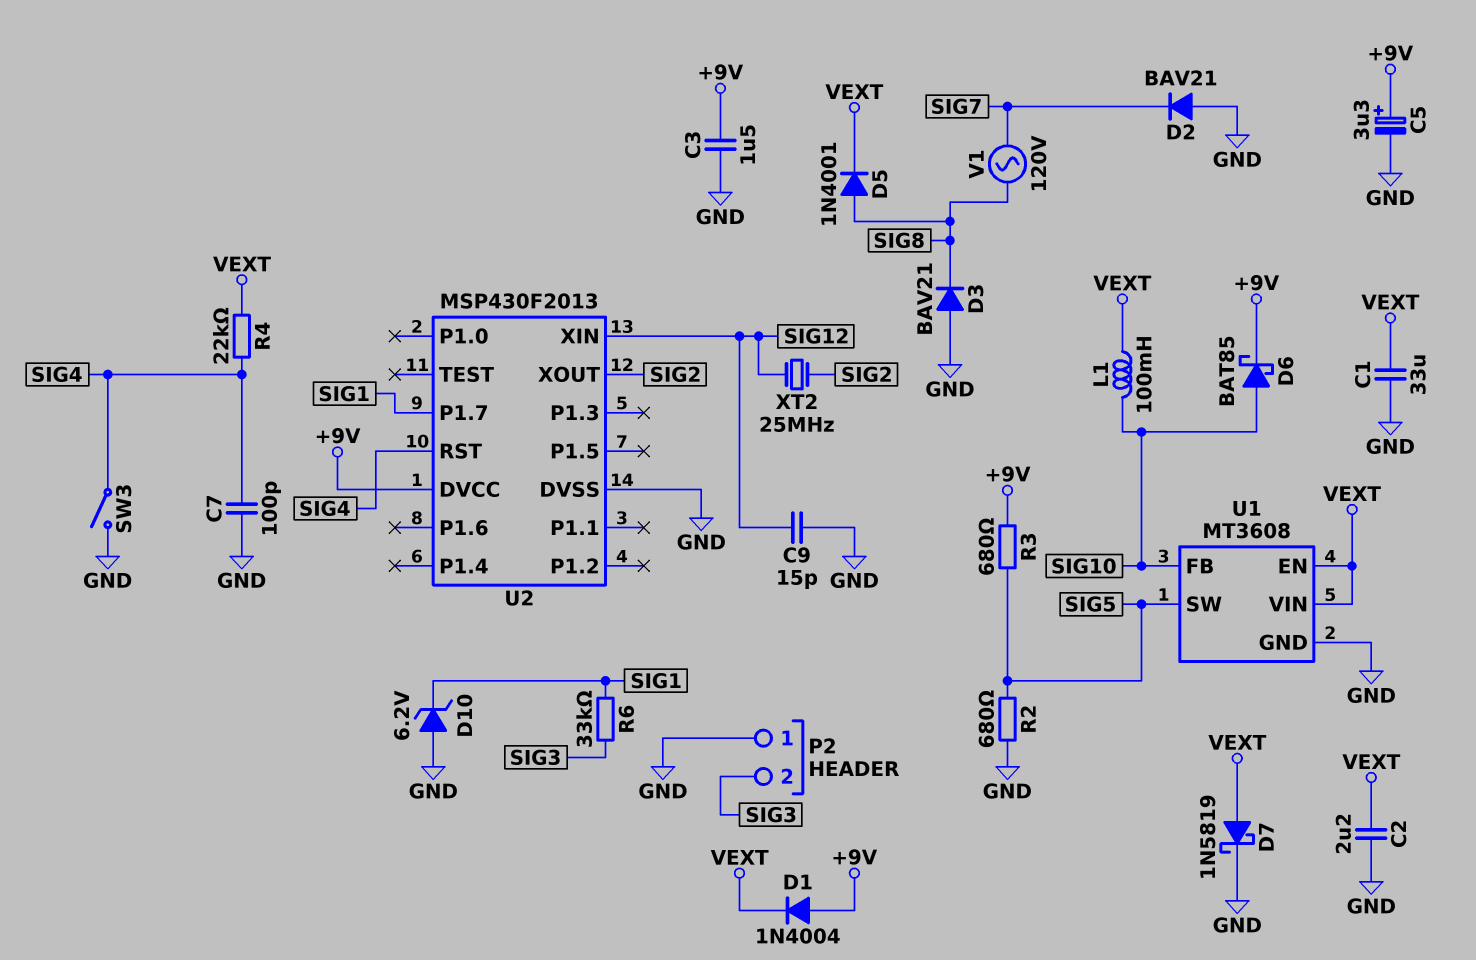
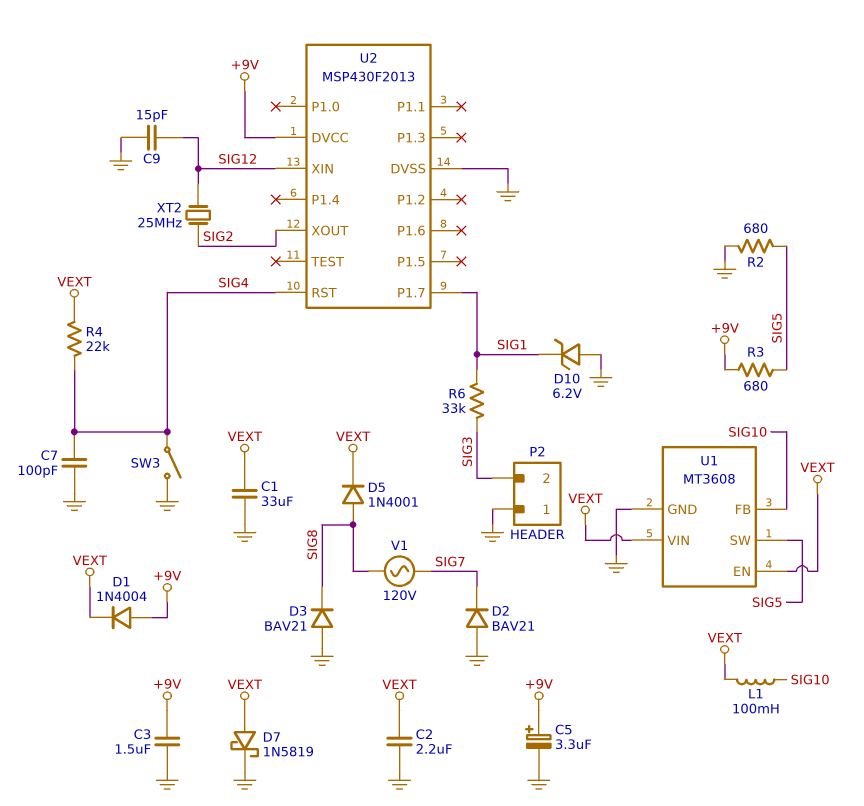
D6: schottky BAT85 (A SIG10, K +9V) -> none

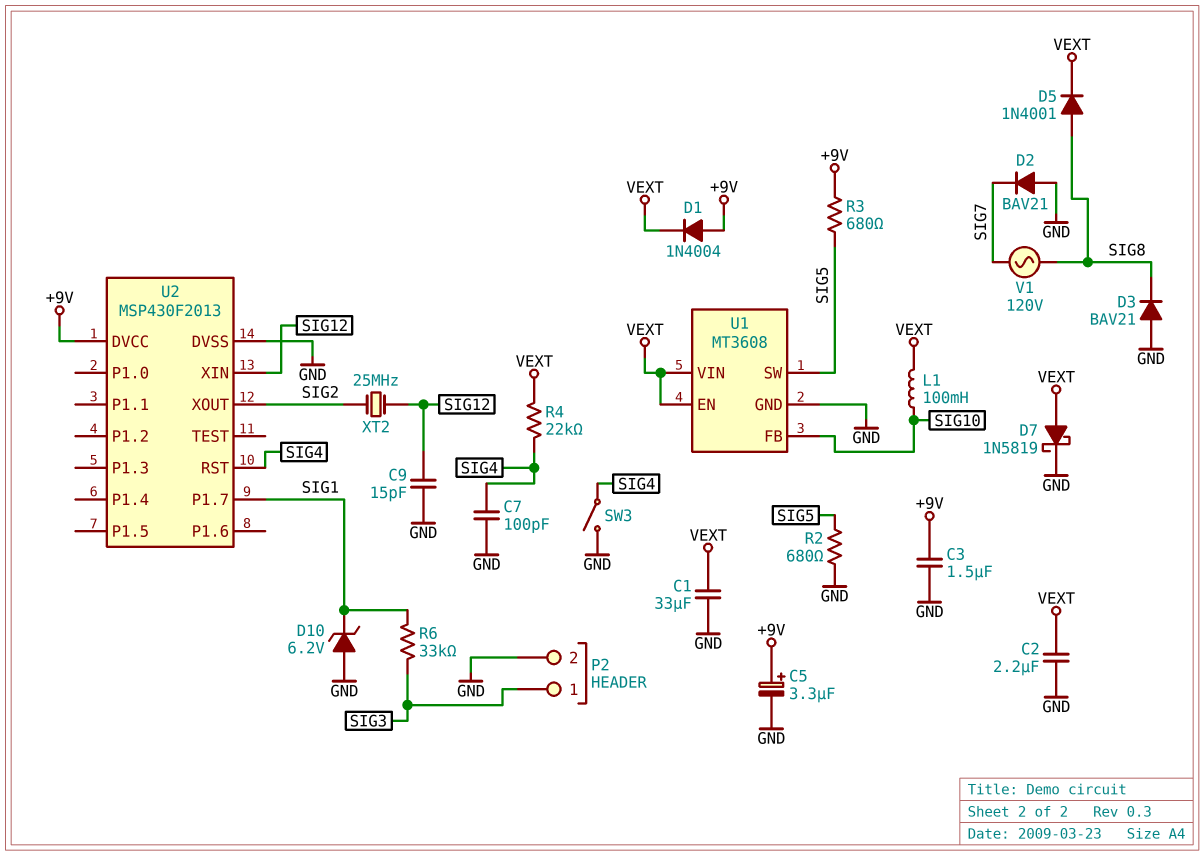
P2 pin 1: GND -> SIG3
P2 pin 2: SIG3 -> GND

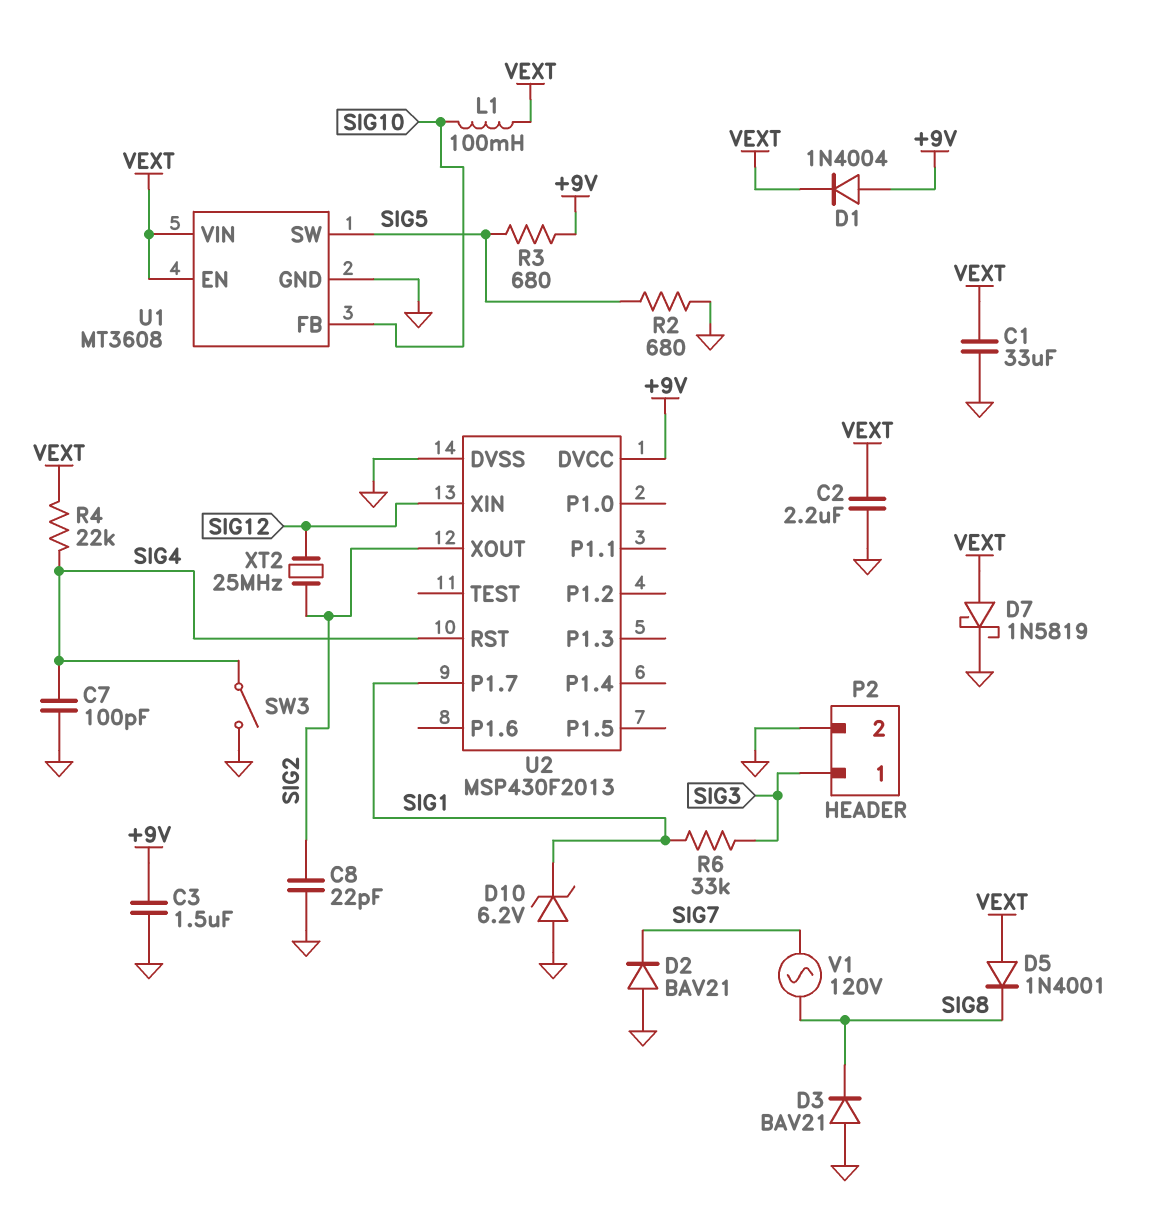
C5: 3.3uF (plus +9V, minus GND) -> none
C8: none -> 22pF (GND, SIG2)
C9: 15pF (GND, SIG12) -> none
D5: diode 1N4001 (A SIG8, K VEXT) -> diode 1N4001 (A VEXT, K SIG8)

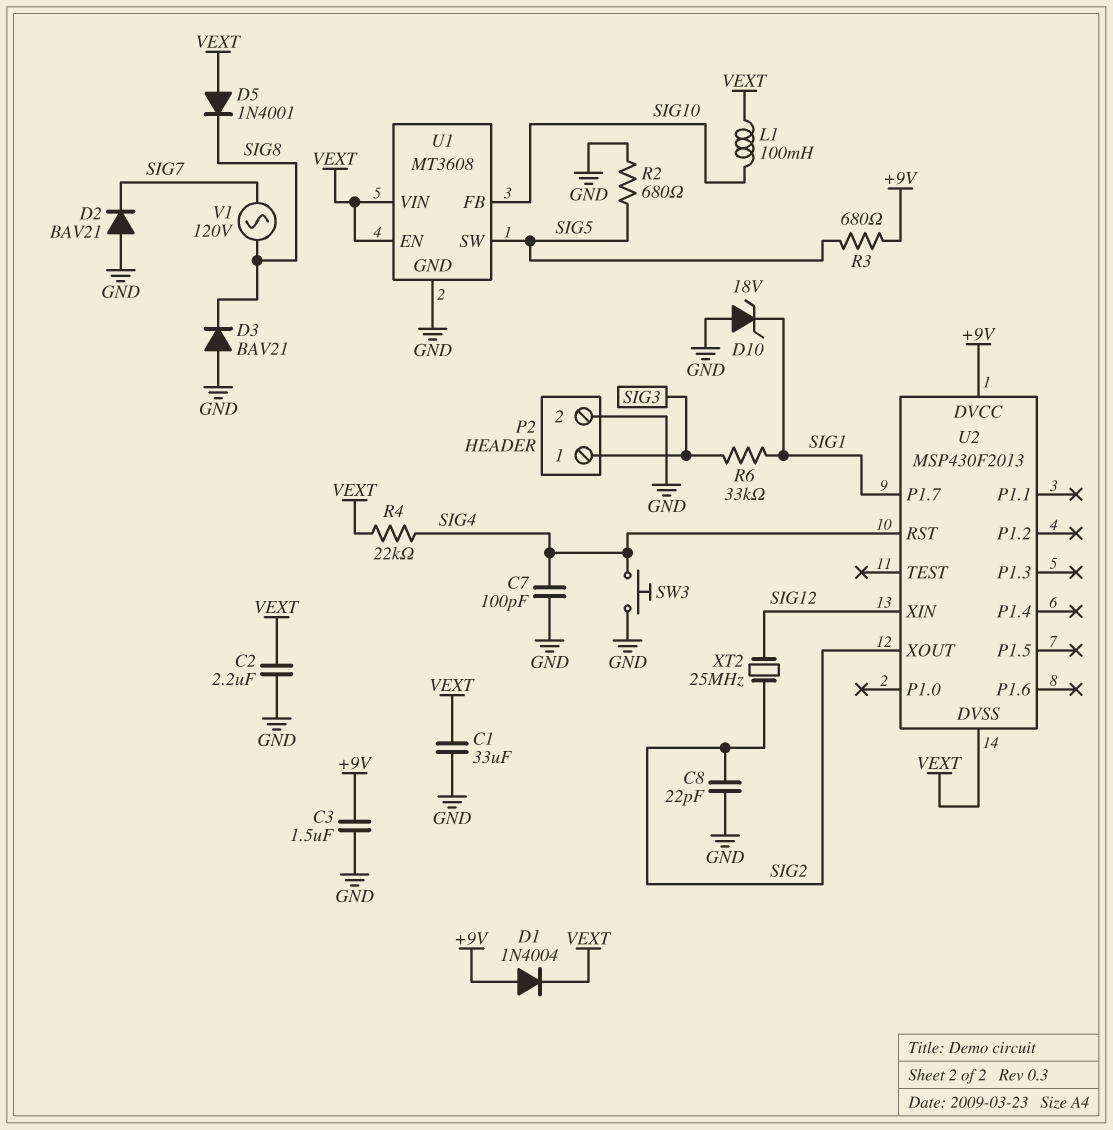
D7: schottky 1N5819 (A VEXT, K GND) -> none
D10: zener 6.2V (A GND, K SIG1) -> zener 18V (A GND, K SIG1)
SW3: switch (GND, SIG4) -> button (GND, SIG4)
U2 pin DVSS: GND -> VEXT

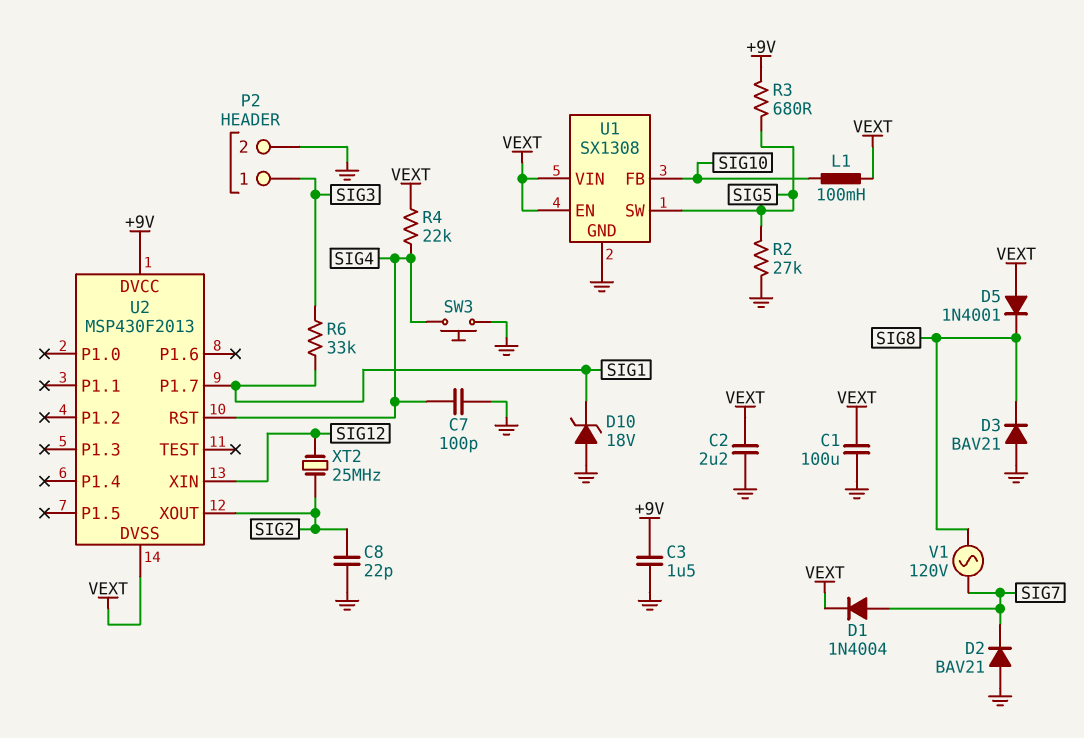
C1: 33uF (GND, VEXT) -> 100uF (GND, VEXT)
D1: diode 1N4004 (A +9V, K VEXT) -> diode 1N4004 (A SIG7, K VEXT)
R2: 680 (GND, SIG5) -> 27k (GND, SIG5)
U1: MT3608 -> SX1308

